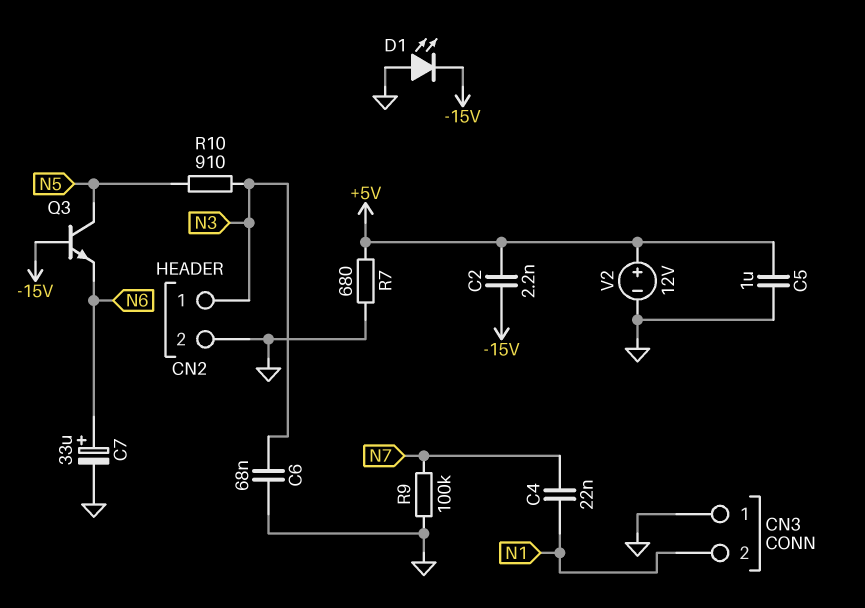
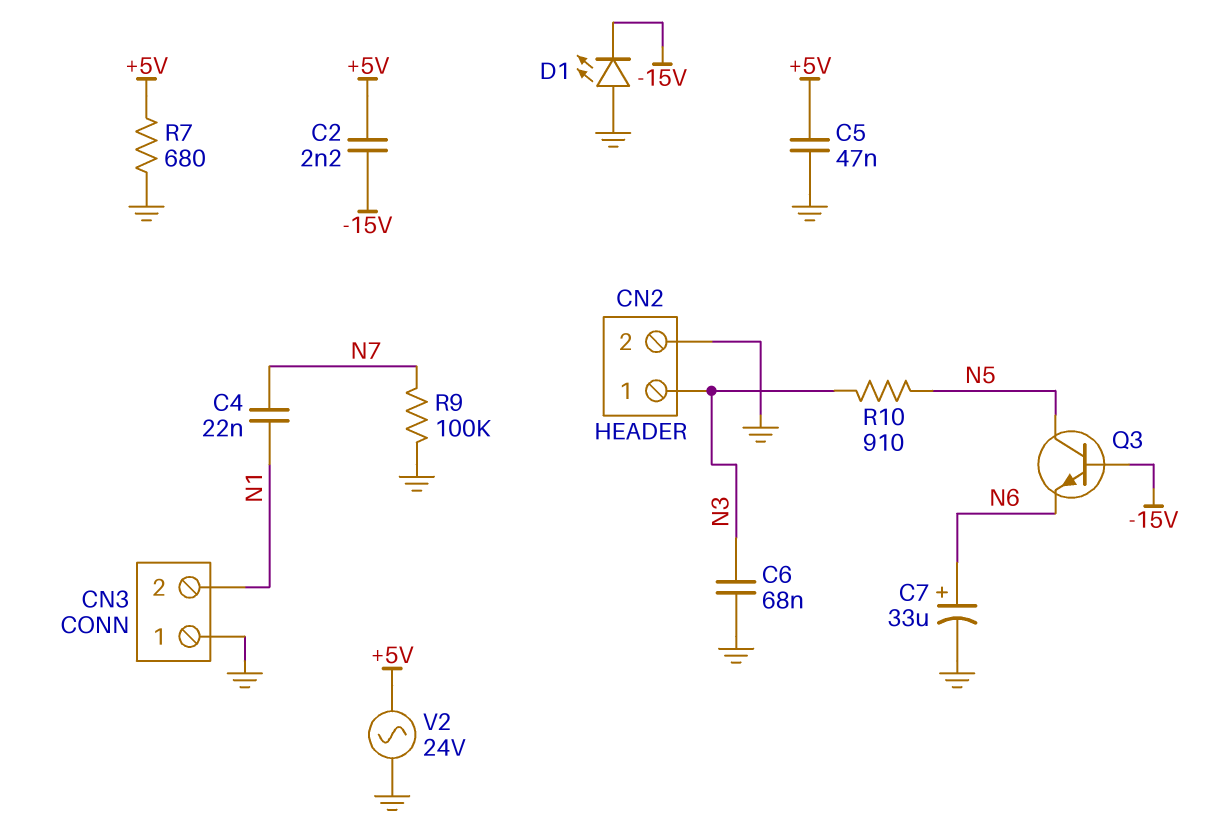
C5: 1uF (+5V, GND) -> 47nF (+5V, GND)
V2: 12V (plus +5V, minus GND) -> AC 24V (+5V, GND)

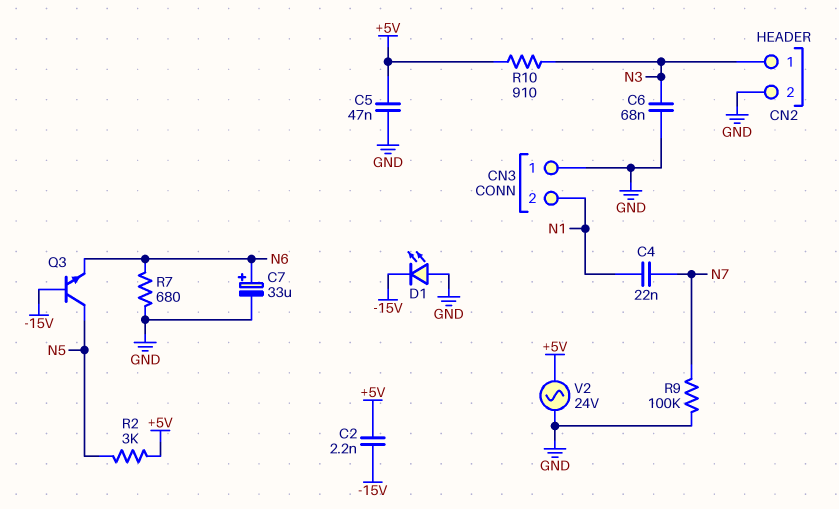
R2: none -> 3k (+5V, N5)
R7: 680 (+5V, GND) -> 680 (GND, N6)
R10: 910 (N3, N5) -> 910 (+5V, N3)

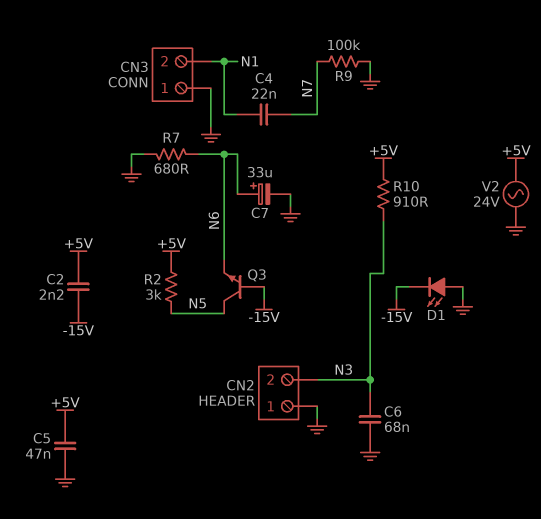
CN2 pin 1: N3 -> GND
CN2 pin 2: GND -> N3

